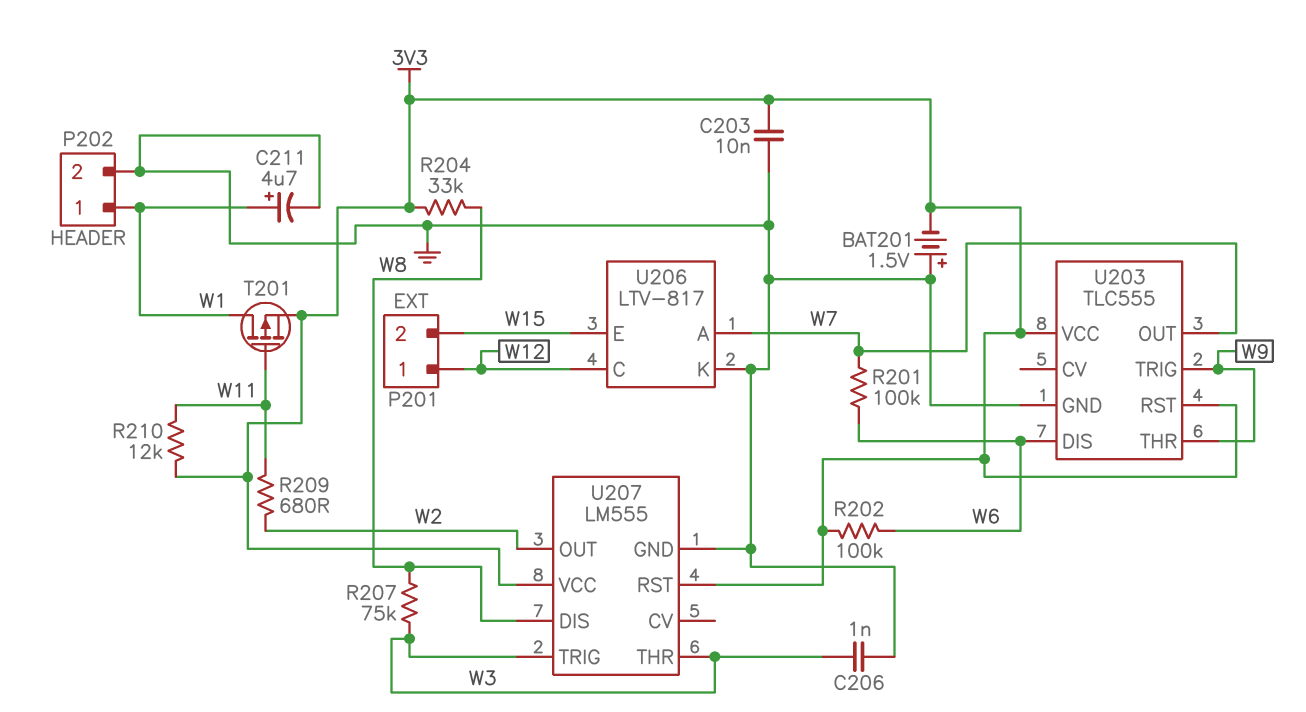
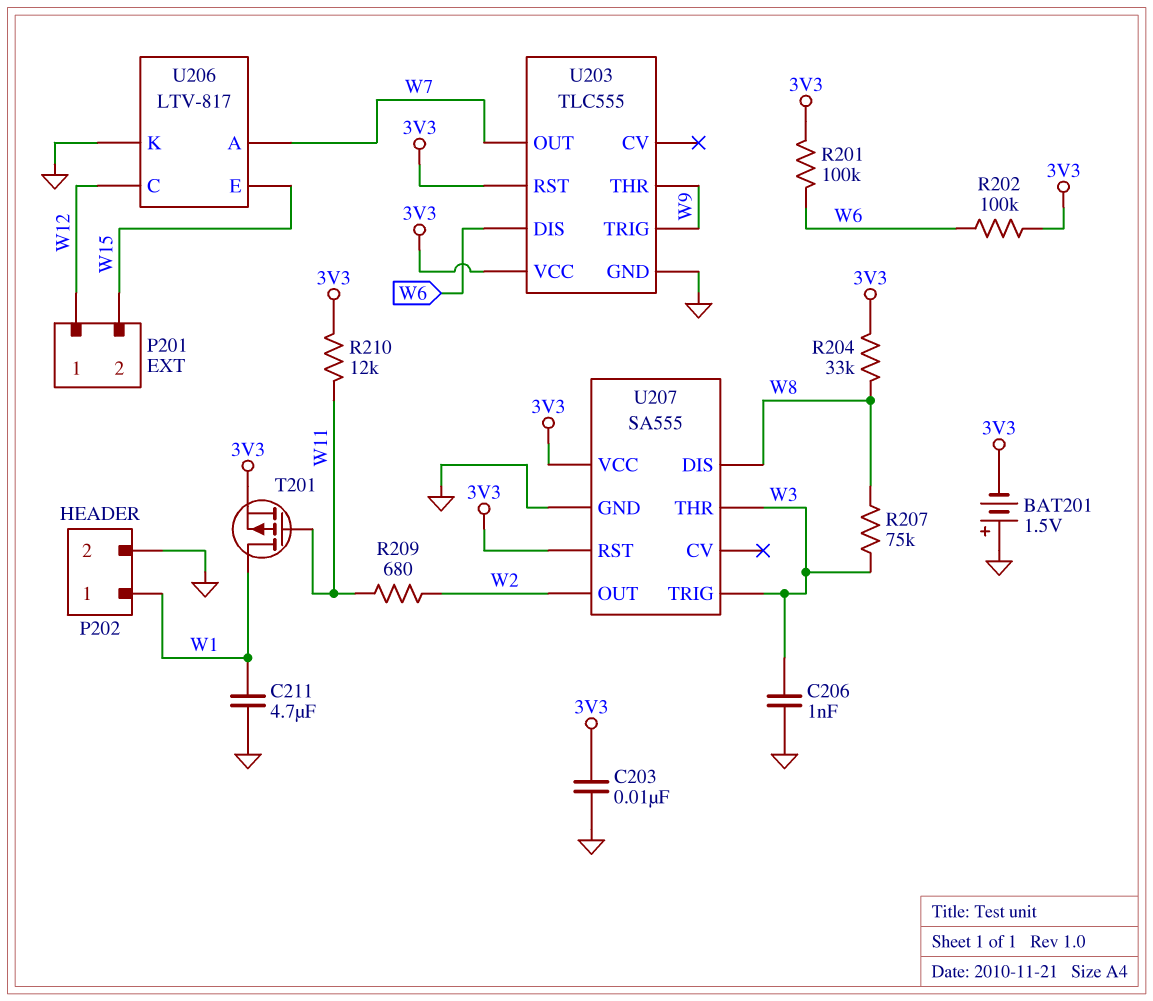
C211: 4.7uF (plus W1, minus GND) -> 4.7uF (GND, W1)
R201: 100k (W6, W7) -> 100k (3V3, W6)
U207: LM555 -> SA555

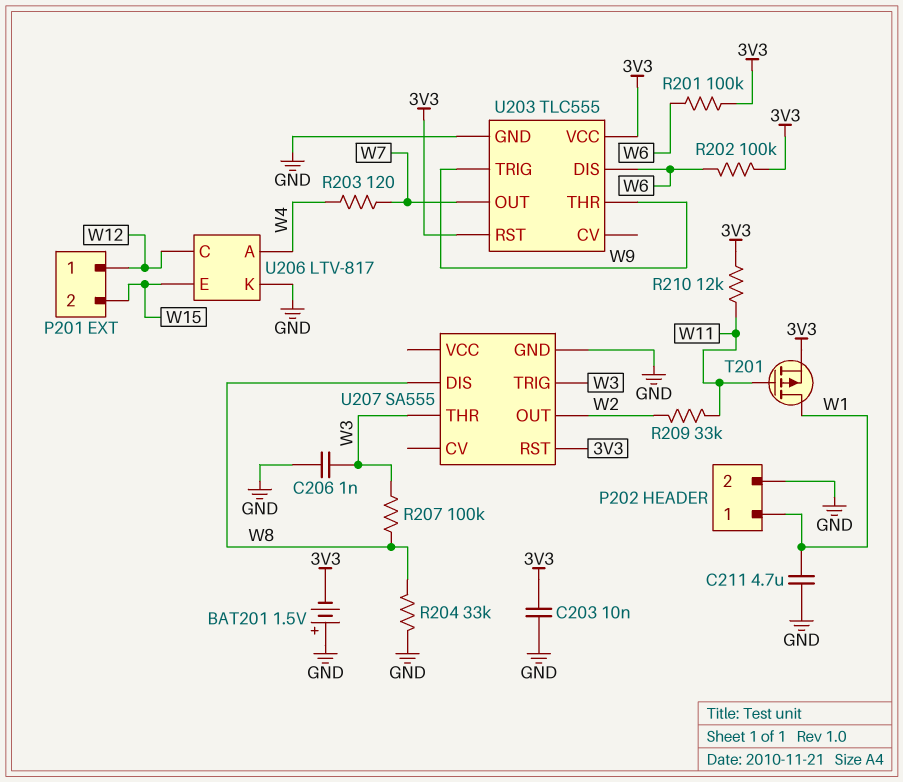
R203: none -> 120 (W4, W7)
R204: 33k (3V3, W8) -> 33k (GND, W8)
R207: 75k (W3, W8) -> 100k (W3, W8)
R209: 680 (W2, W11) -> 33k (W2, W11)
U206 pin A: W7 -> W4
U207 pin VCC: 3V3 -> none

